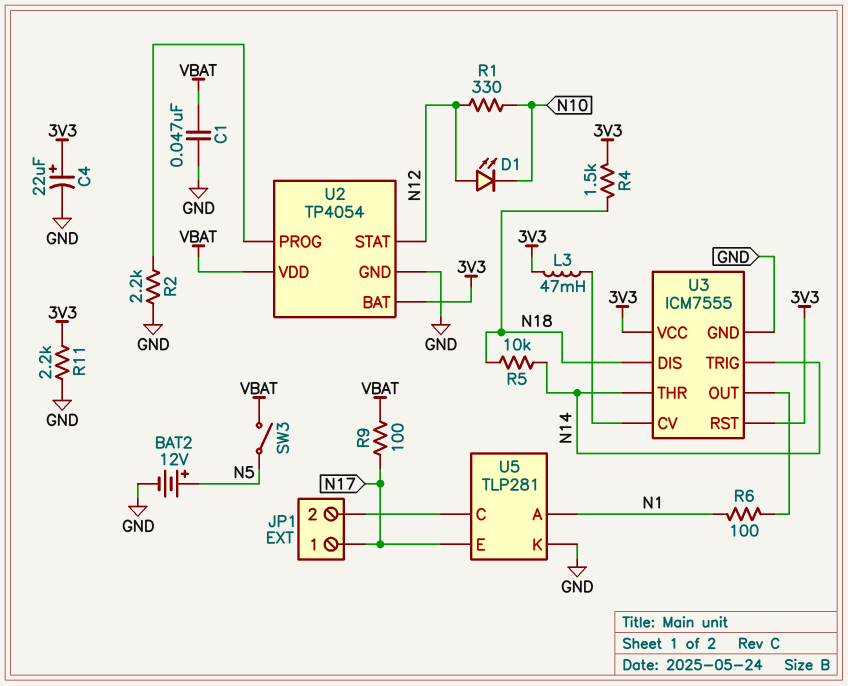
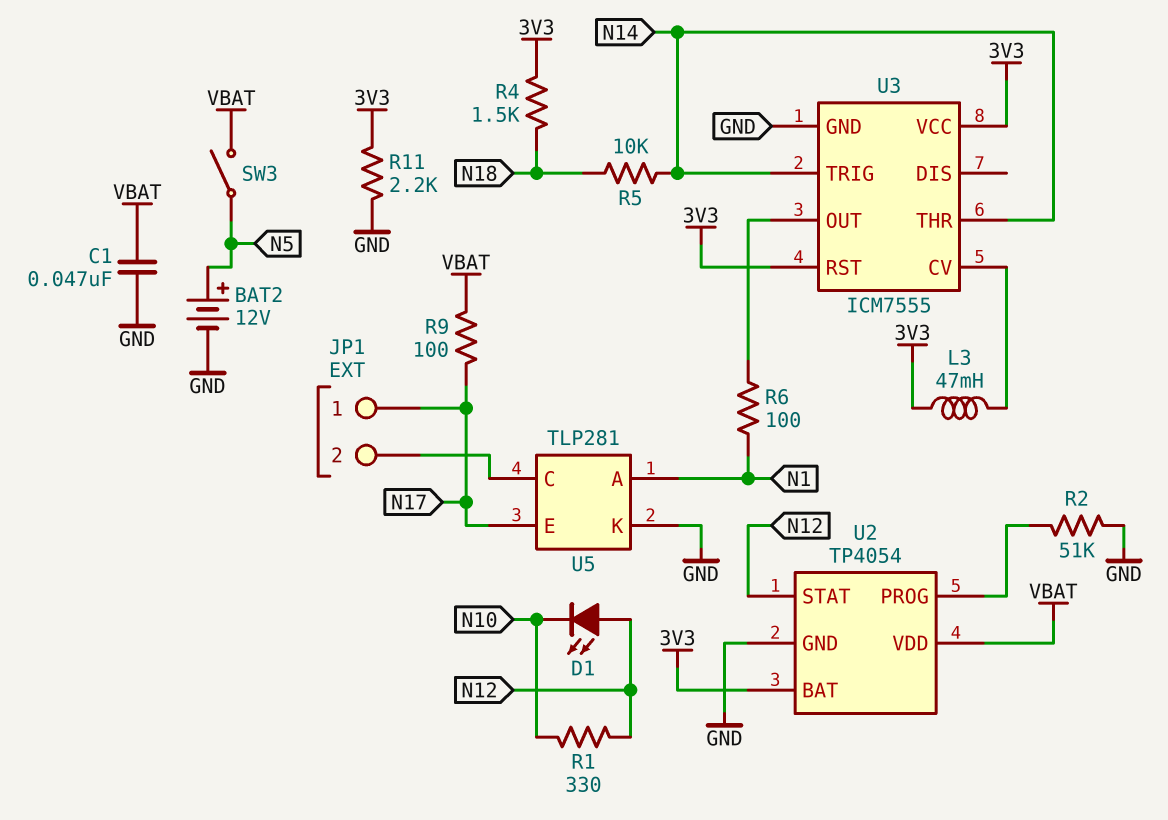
C4: 22uF (plus 3V3, minus GND) -> none
R2: 2.2k (GND, U2/PROG) -> 51k (GND, U2/PROG)
U3 pin DIS: N18 -> none

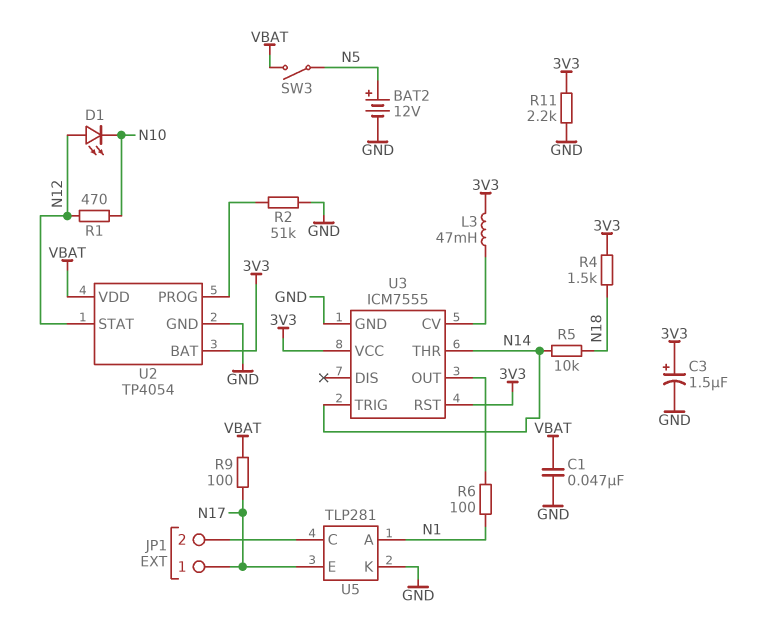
C3: none -> 1.5uF (plus 3V3, minus GND)
R1: 330 (N10, N12) -> 470 (N10, N12)

